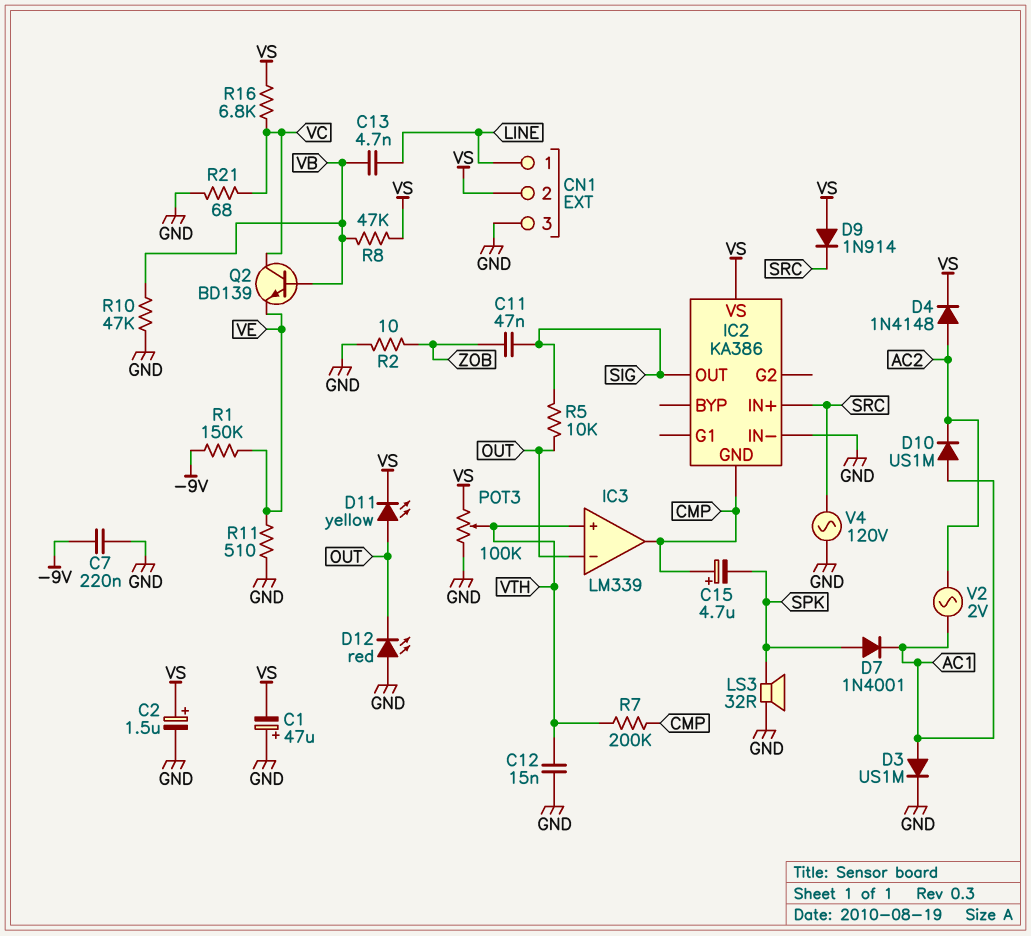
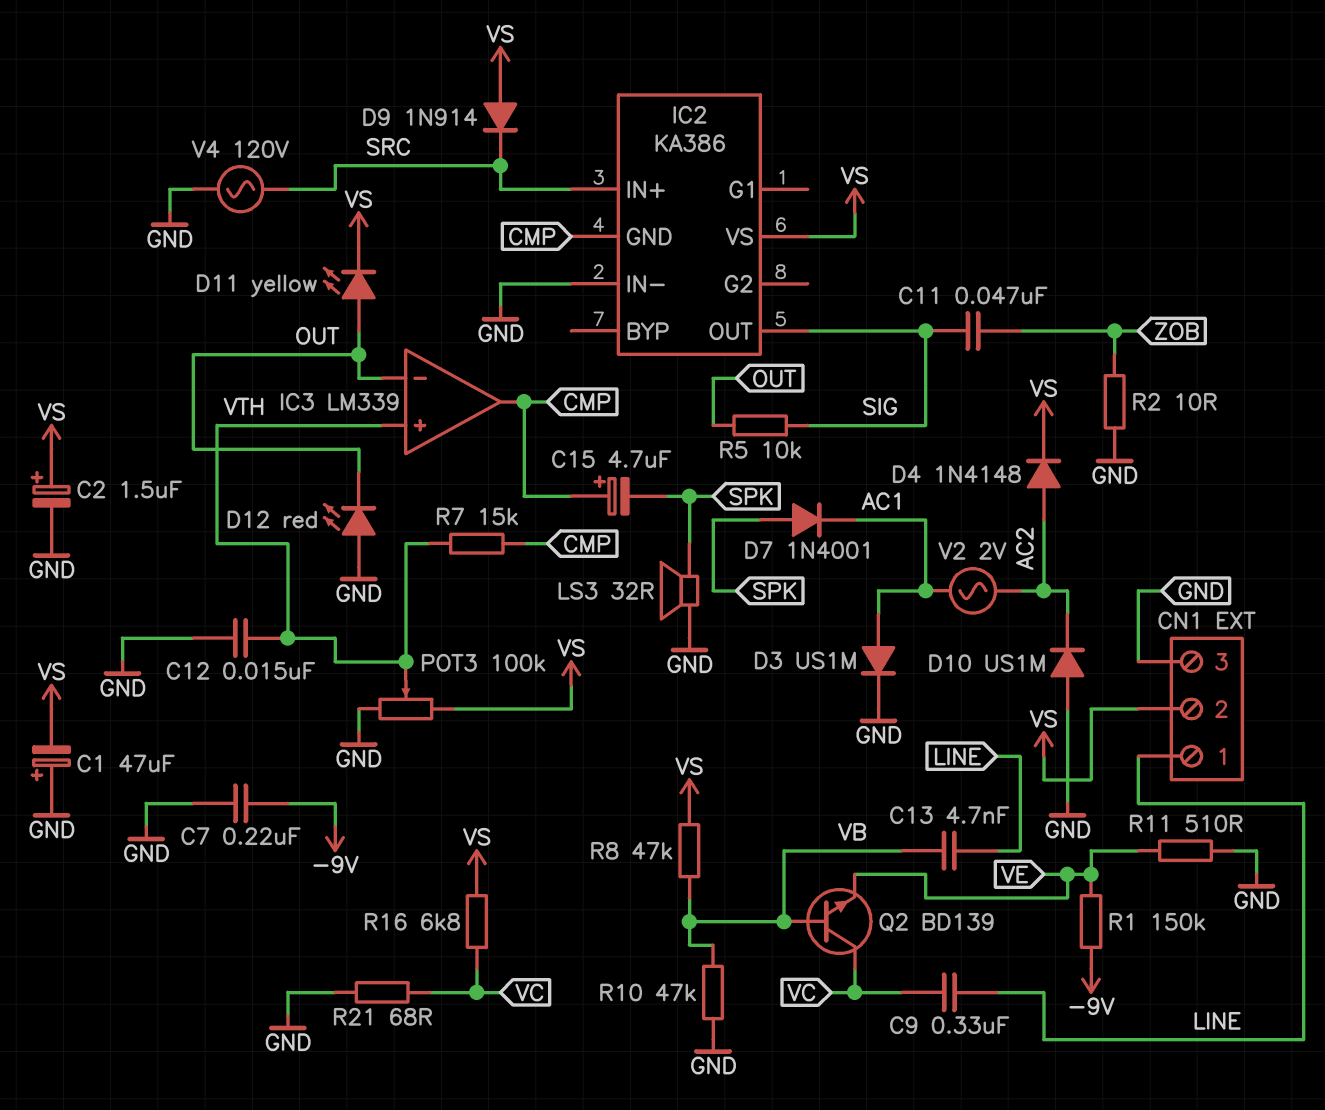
C9: none -> 330nF (LINE, VC)
D10: diode US1M (A AC1, K AC2) -> diode US1M (A GND, K AC2)
R7: 200k (CMP, VTH) -> 15k (CMP, VTH)

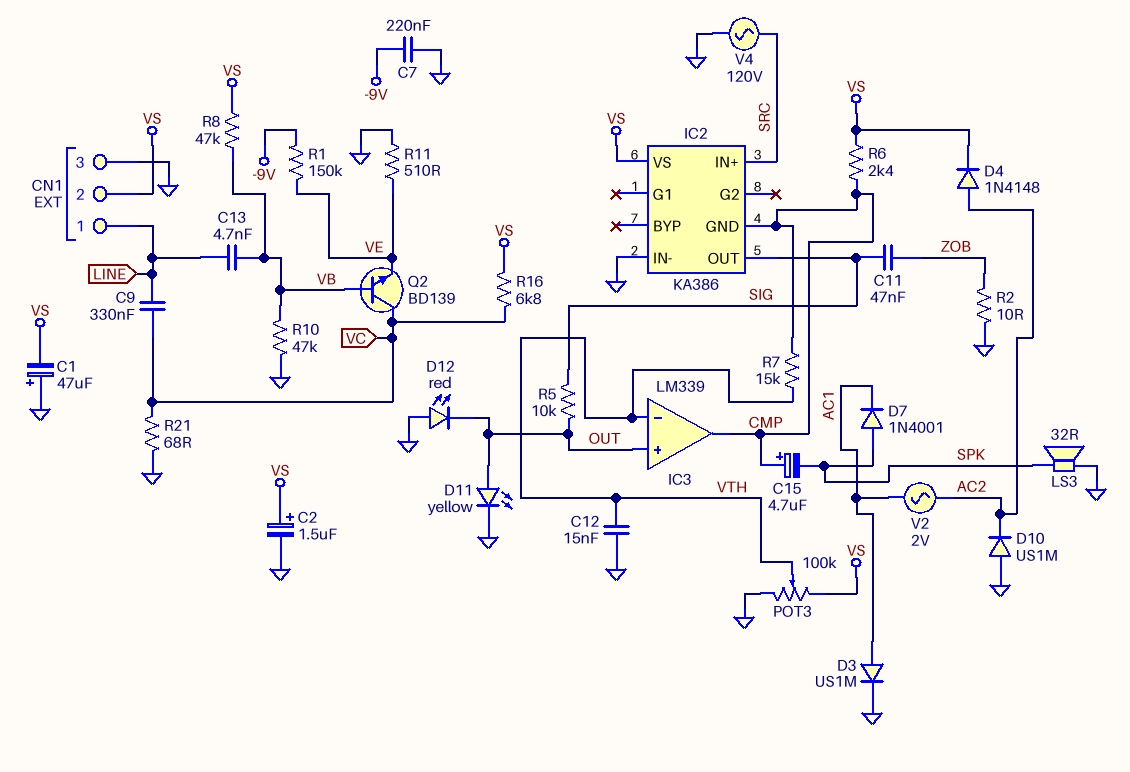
D9: diode 1N914 (A VS, K SRC) -> none
D11: LED yellow (A OUT, K VS) -> LED yellow (A OUT, K GND)
IC3 pin in+: VTH -> OUT
IC3 pin in-: OUT -> VTH
R6: none -> 2.4k (CMP, VS)

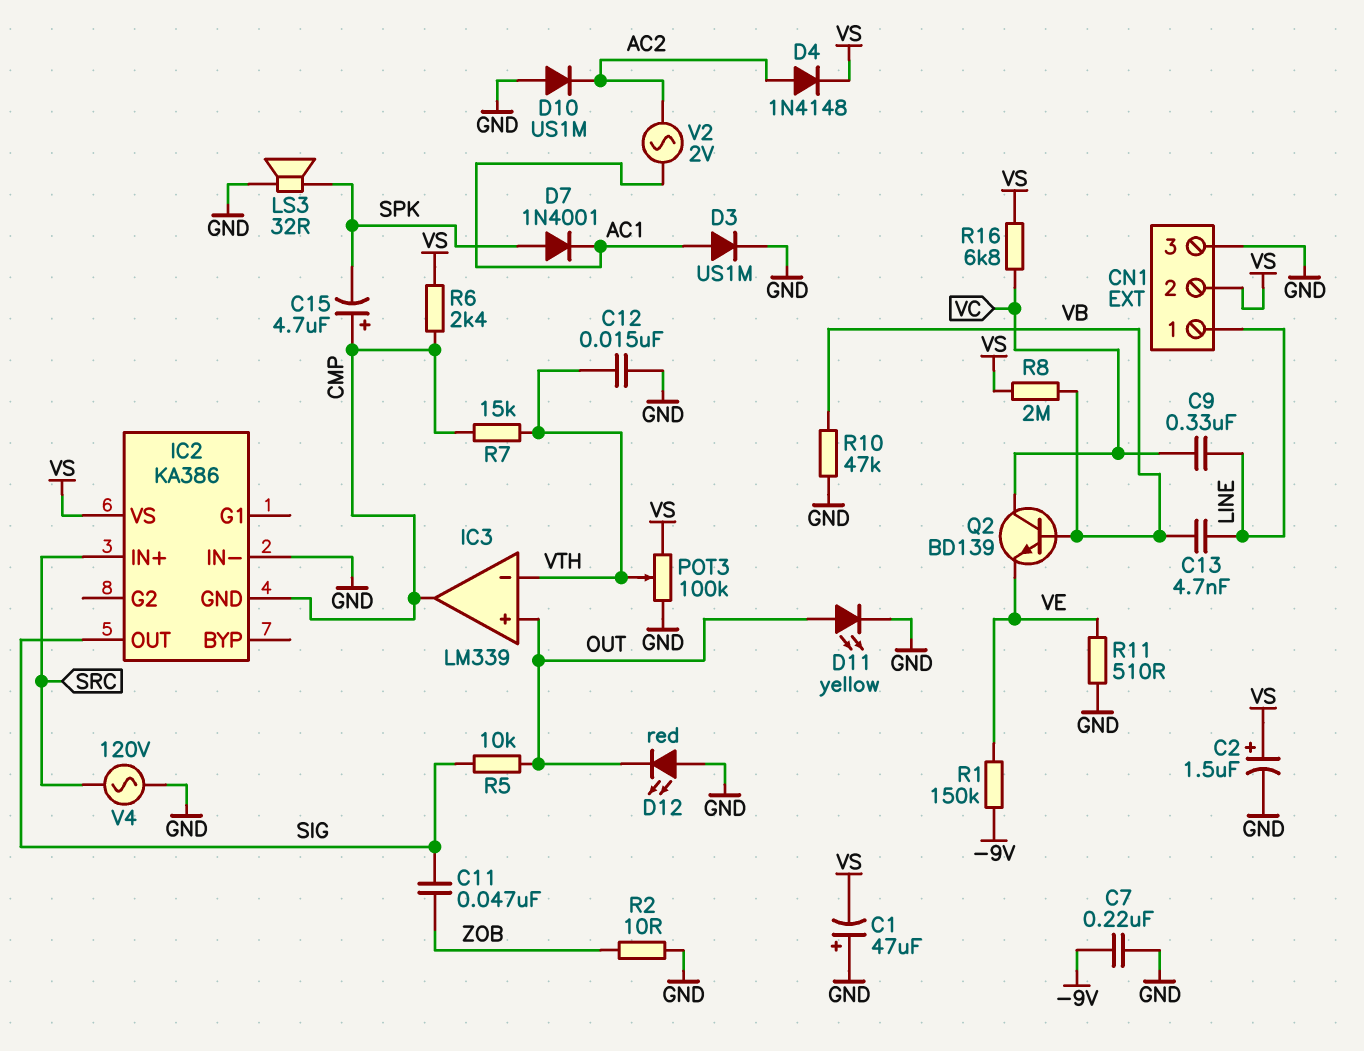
R8: 47k (VB, VS) -> 2M (VB, VS)
R21: 68 (GND, VC) -> none

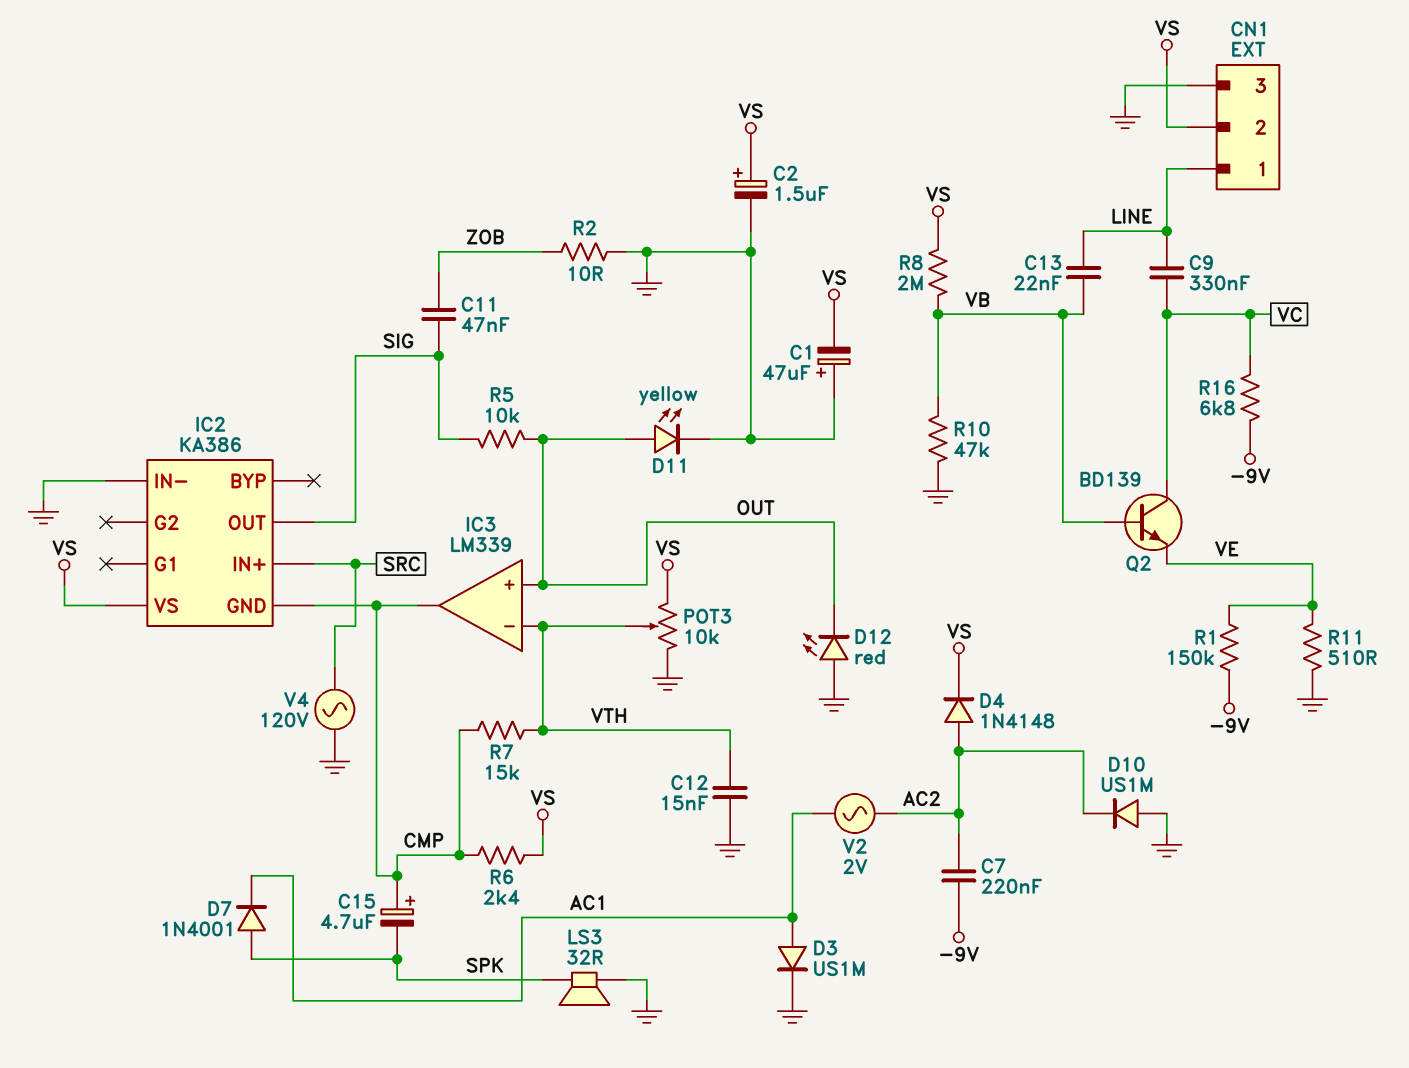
C7: 220nF (-9V, GND) -> 220nF (-9V, AC2)
C13: 4.7nF (LINE, VB) -> 22nF (LINE, VB)
POT3: 100k (GND, VS, wiper VTH) -> 10k (GND, VS, wiper VTH)
R16: 6.8k (VC, VS) -> 6.8k (-9V, VC)

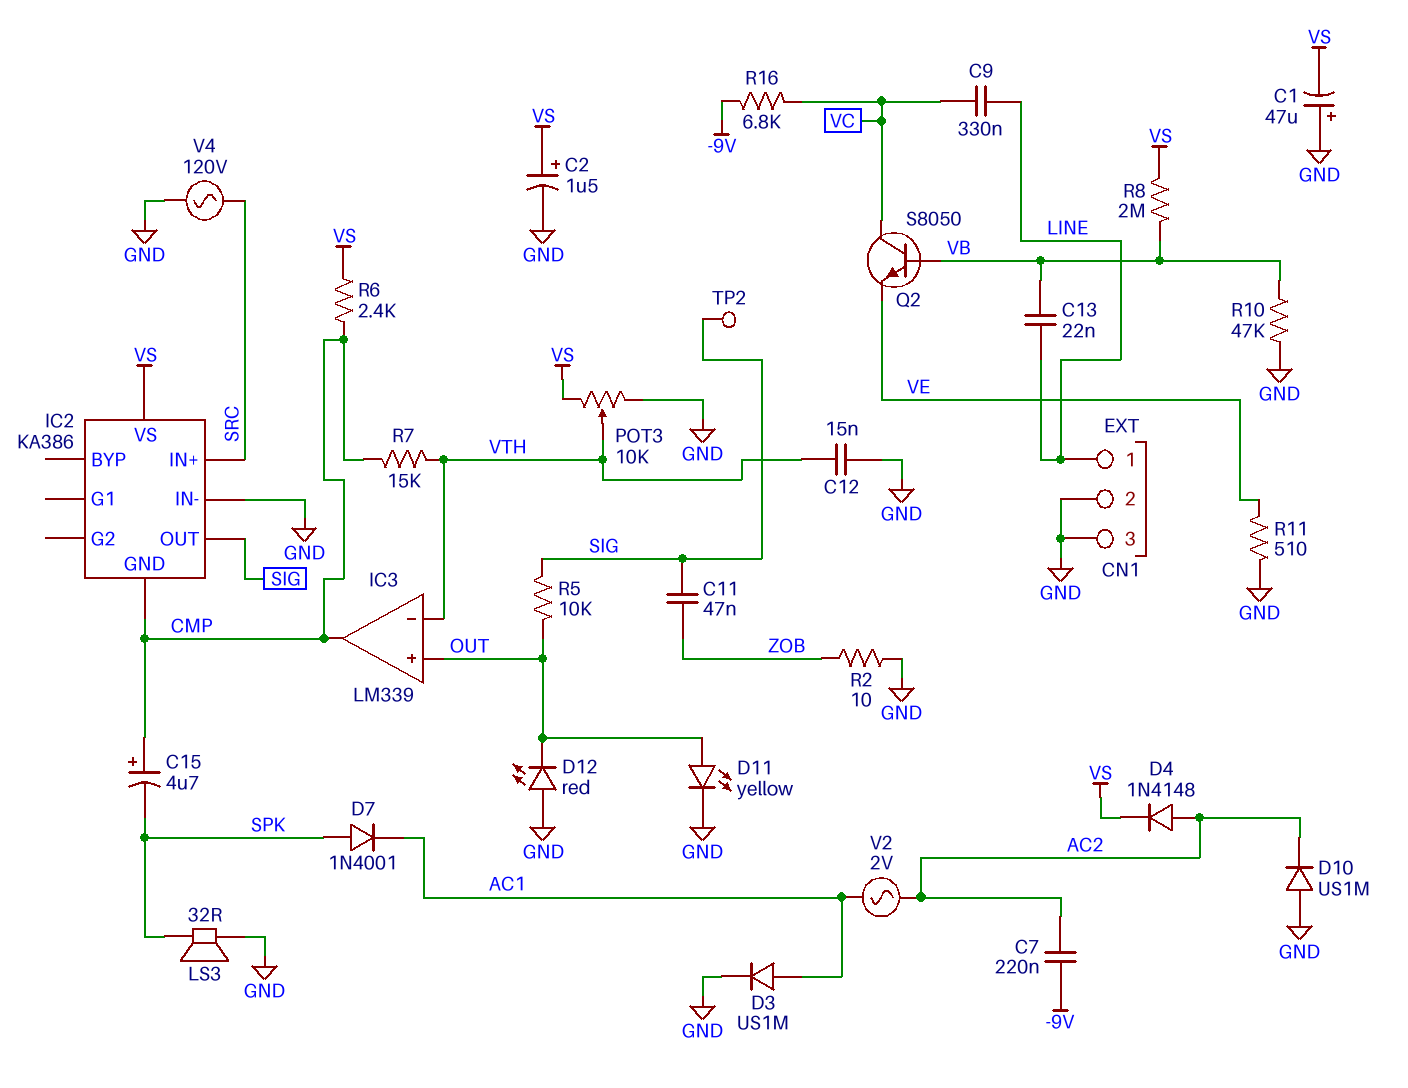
CN1 pin 2: VS -> GND
Q2: NPN BD139 (B VB, C VC, E VE) -> NPN S8050 (B VB, C VC, E VE)
R1: 150k (-9V, VE) -> none
TP2: none -> test point (SIG)

